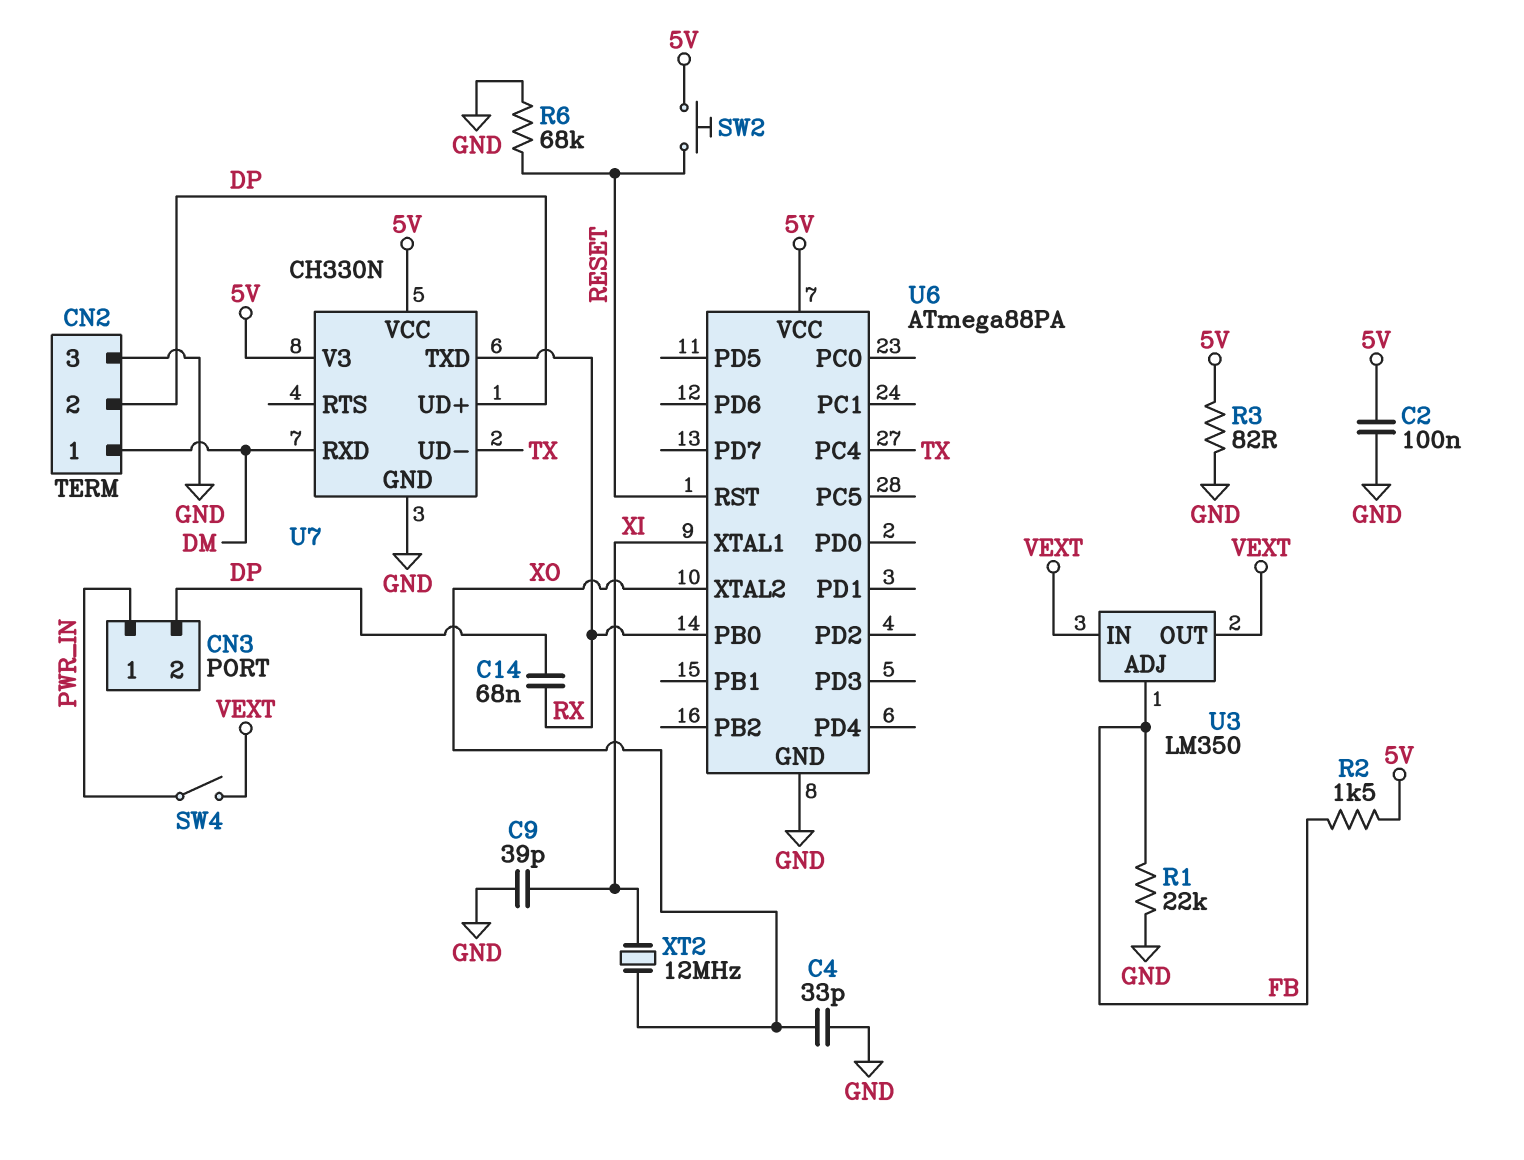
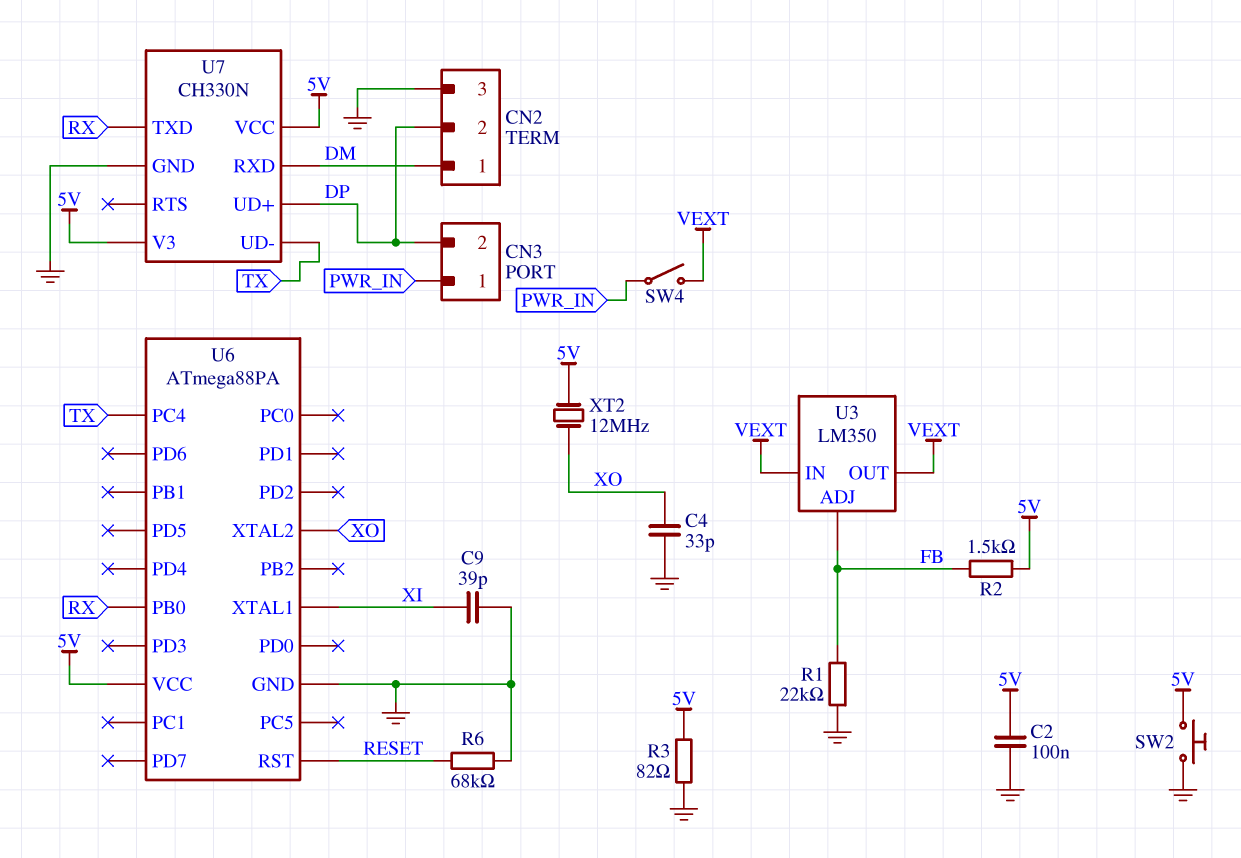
C14: 68nF (DP, RX) -> none
SW2: button (5V, RESET) -> button (5V, GND)
XT2: 12MHz (XI, XO) -> 12MHz (5V, XO)

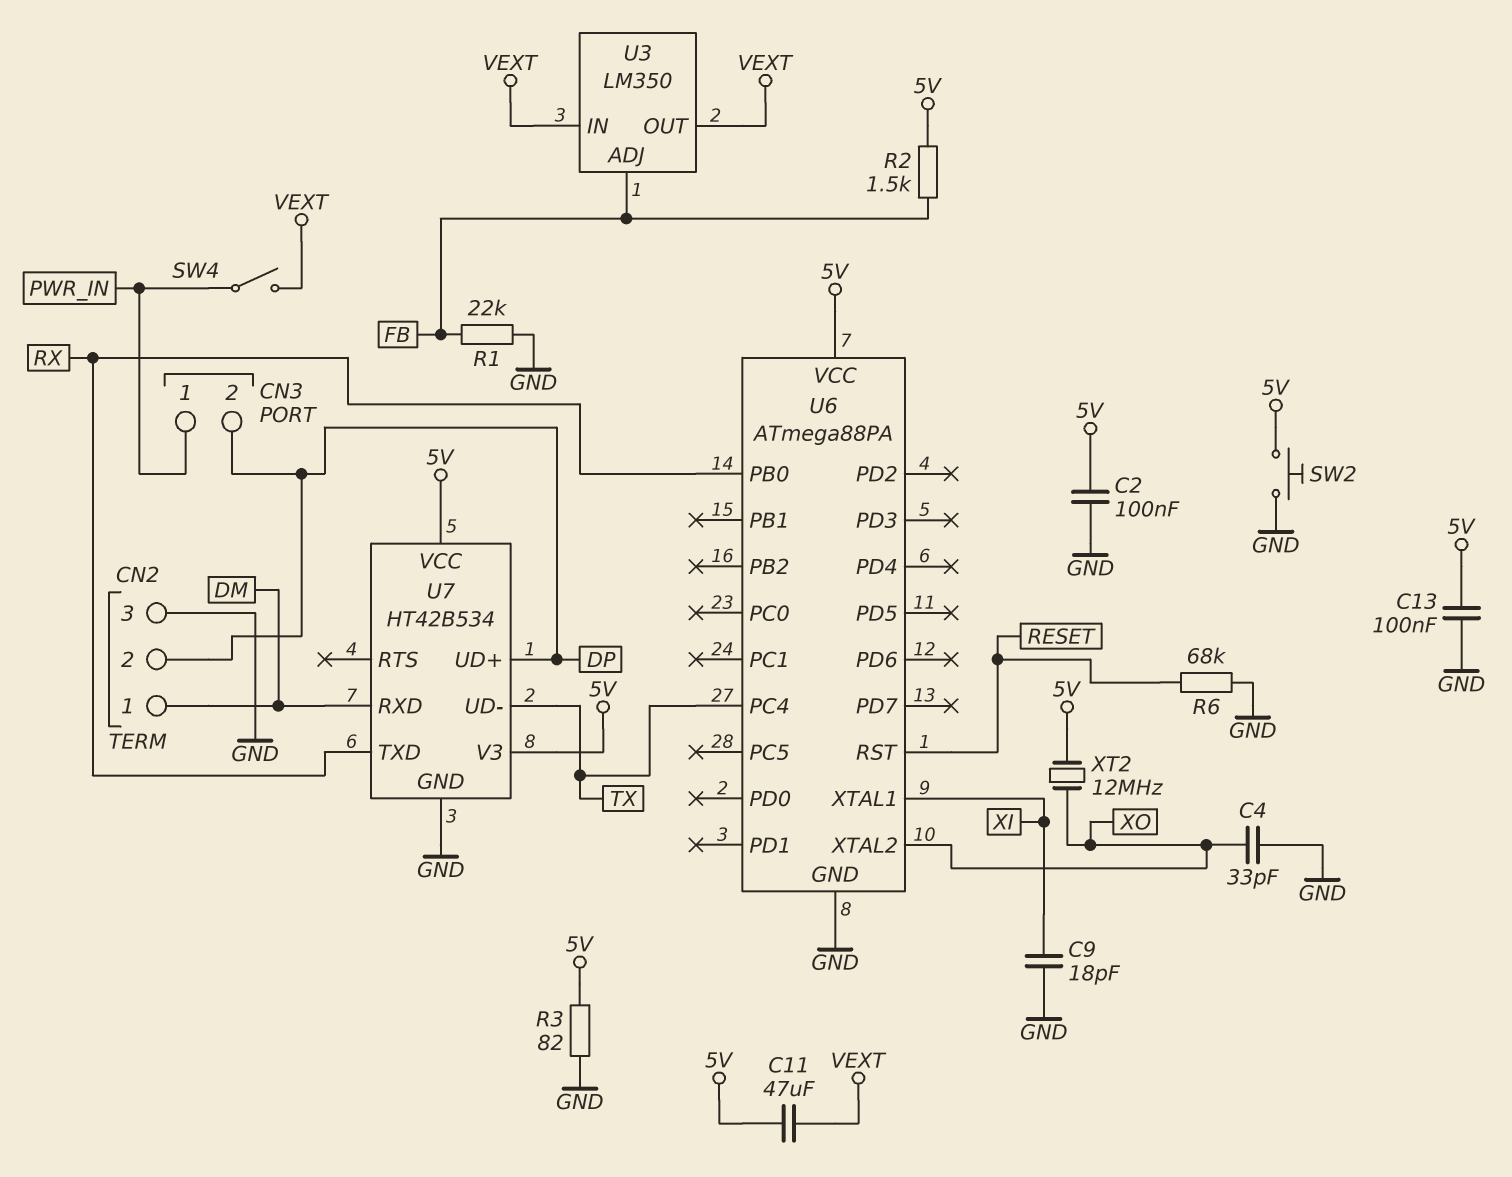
C9: 39pF (GND, XI) -> 18pF (GND, XI)
C11: none -> 47uF (5V, VEXT)
C13: none -> 100nF (5V, GND)
U7: CH330N -> HT42B534

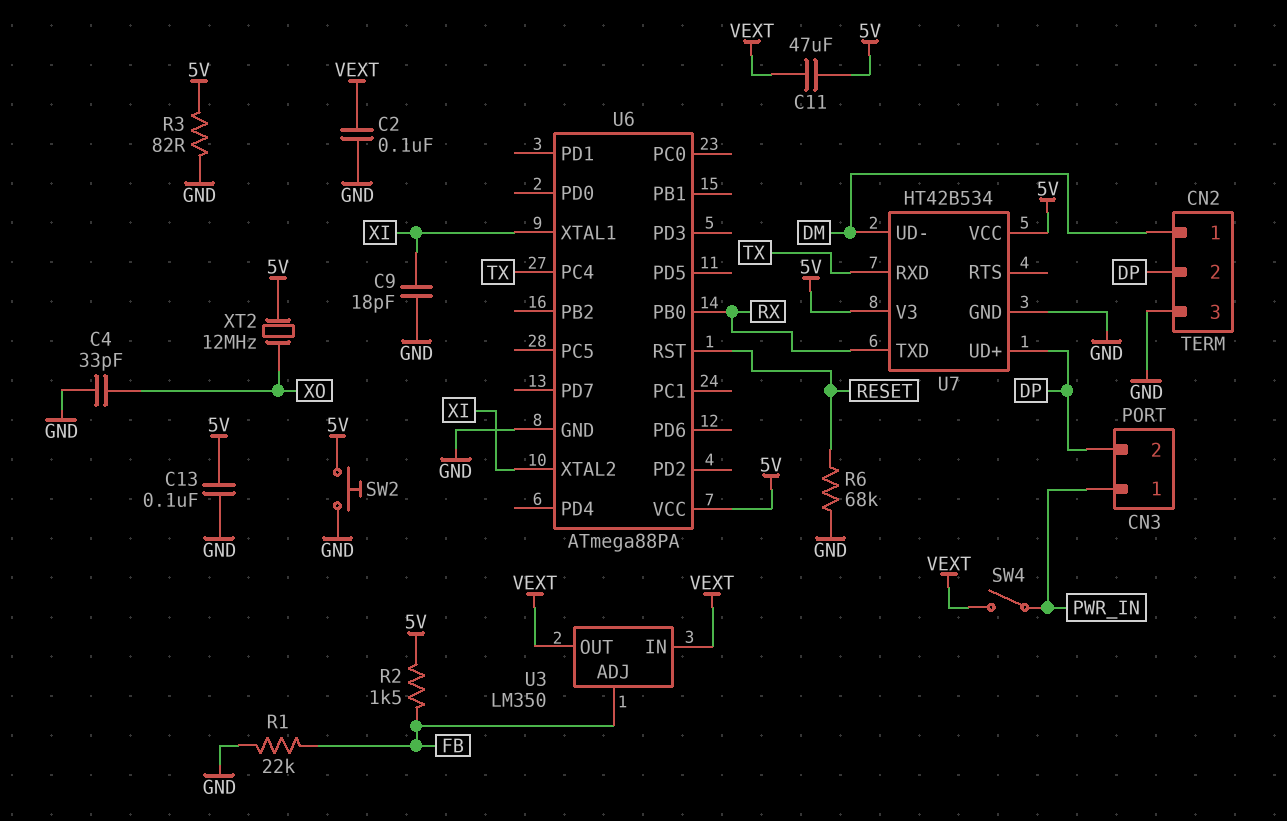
C2: 100nF (5V, GND) -> 100nF (GND, VEXT)
U6 pin XTAL2: XO -> XI
U7 pin RXD: DM -> TX
U7 pin UD-: TX -> DM

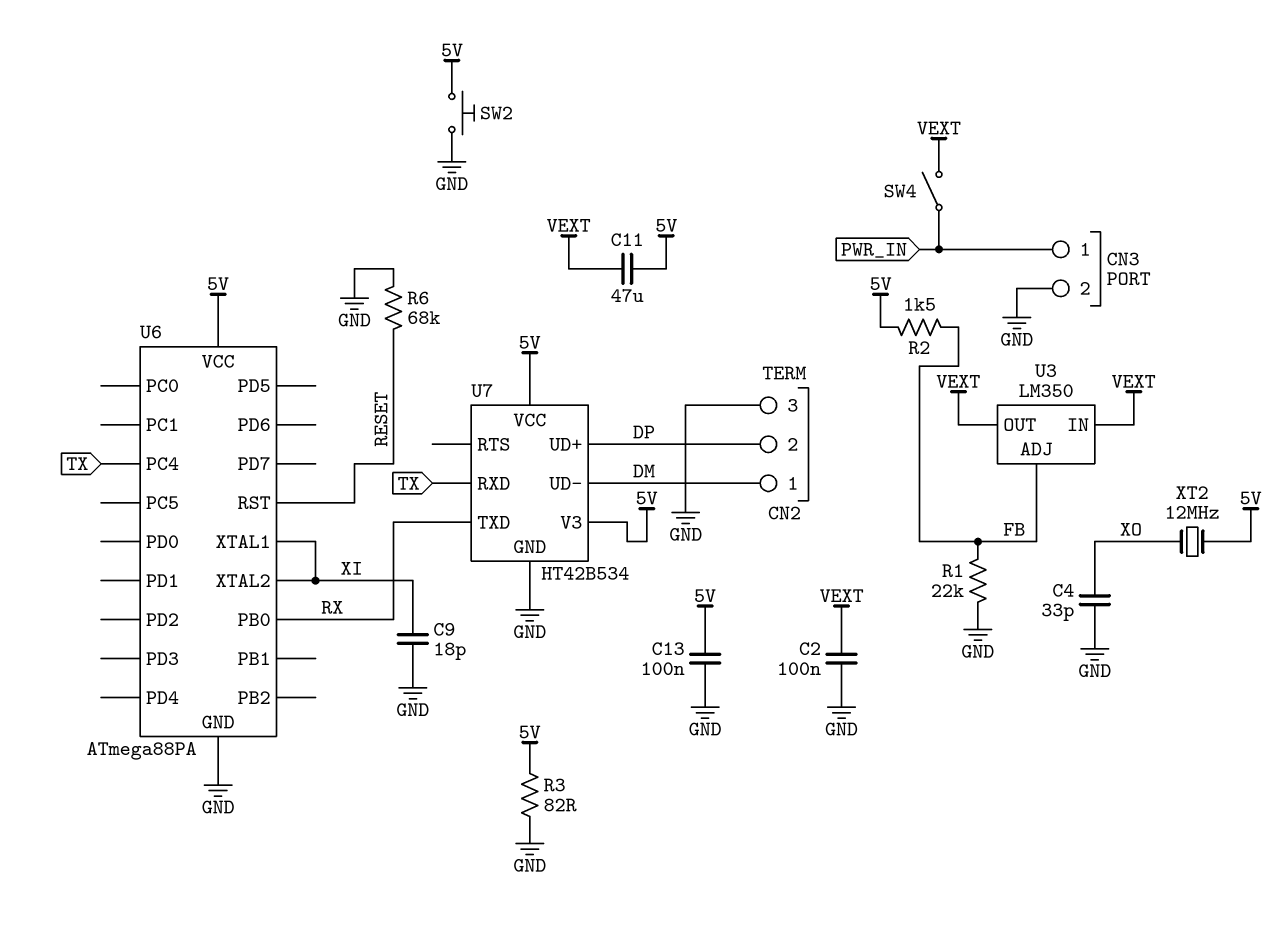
CN3 pin 2: DP -> GND

